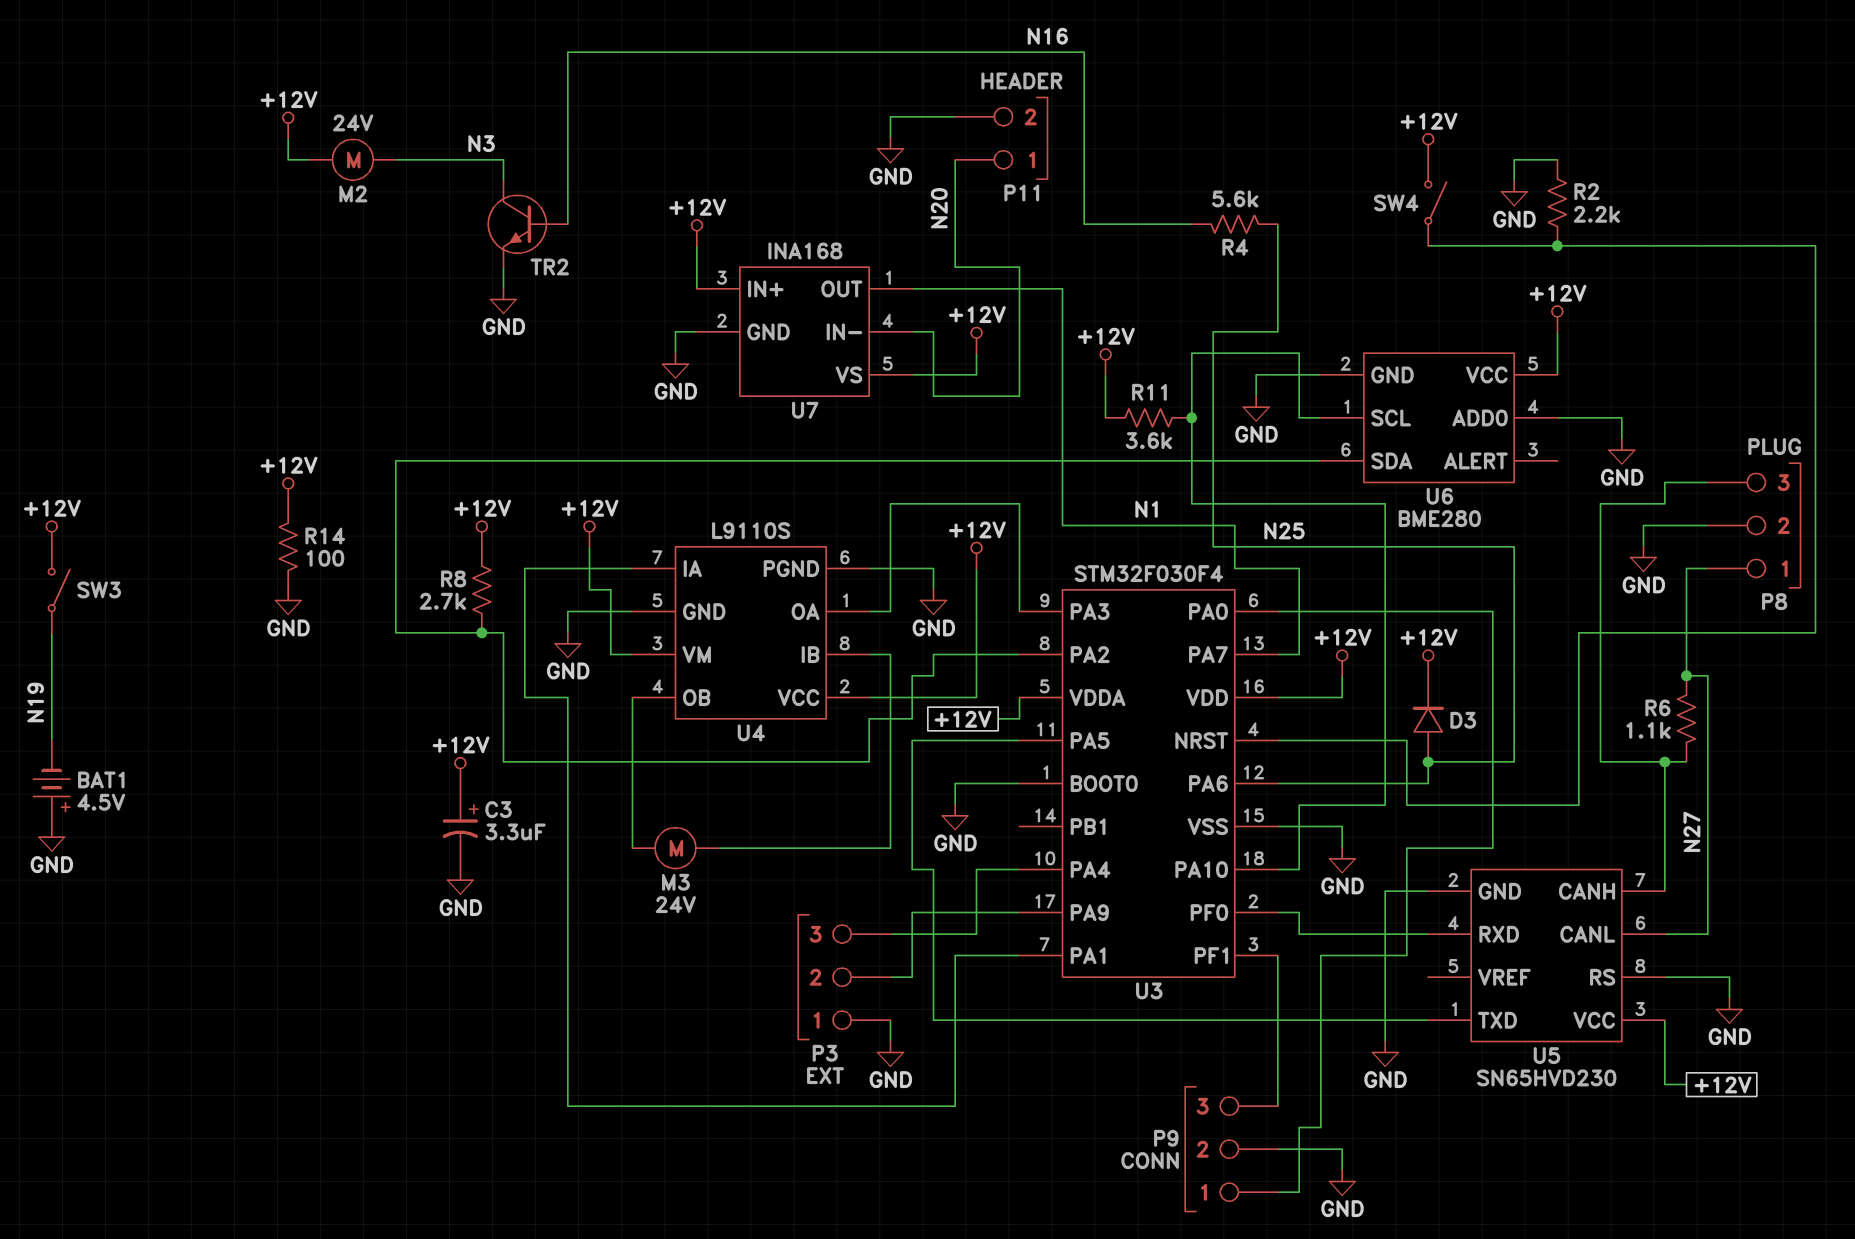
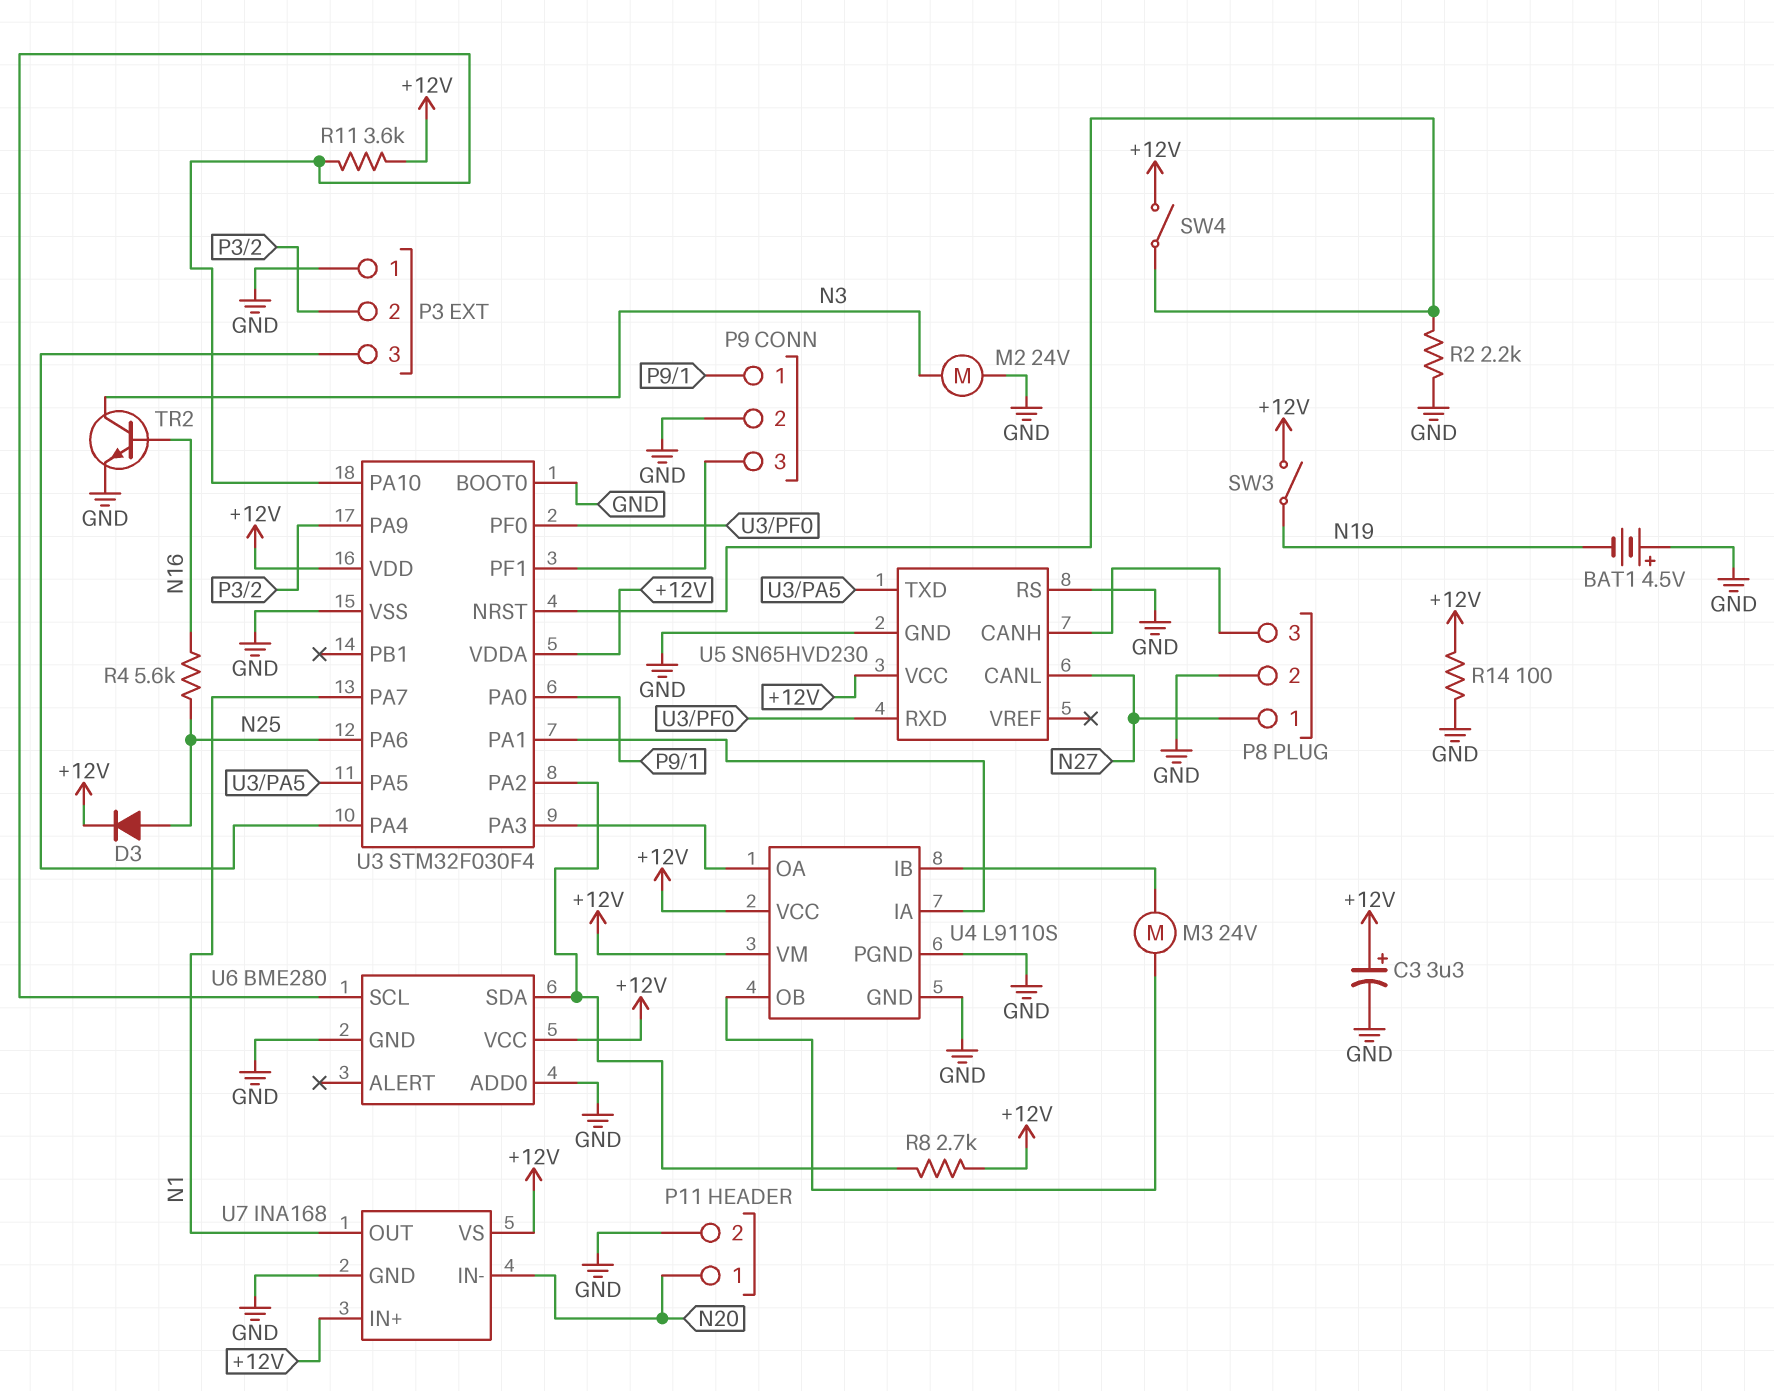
M2: motor 24V (+12V, N3) -> motor 24V (GND, N3)
R6: 1.1k (N27, P8/3) -> none

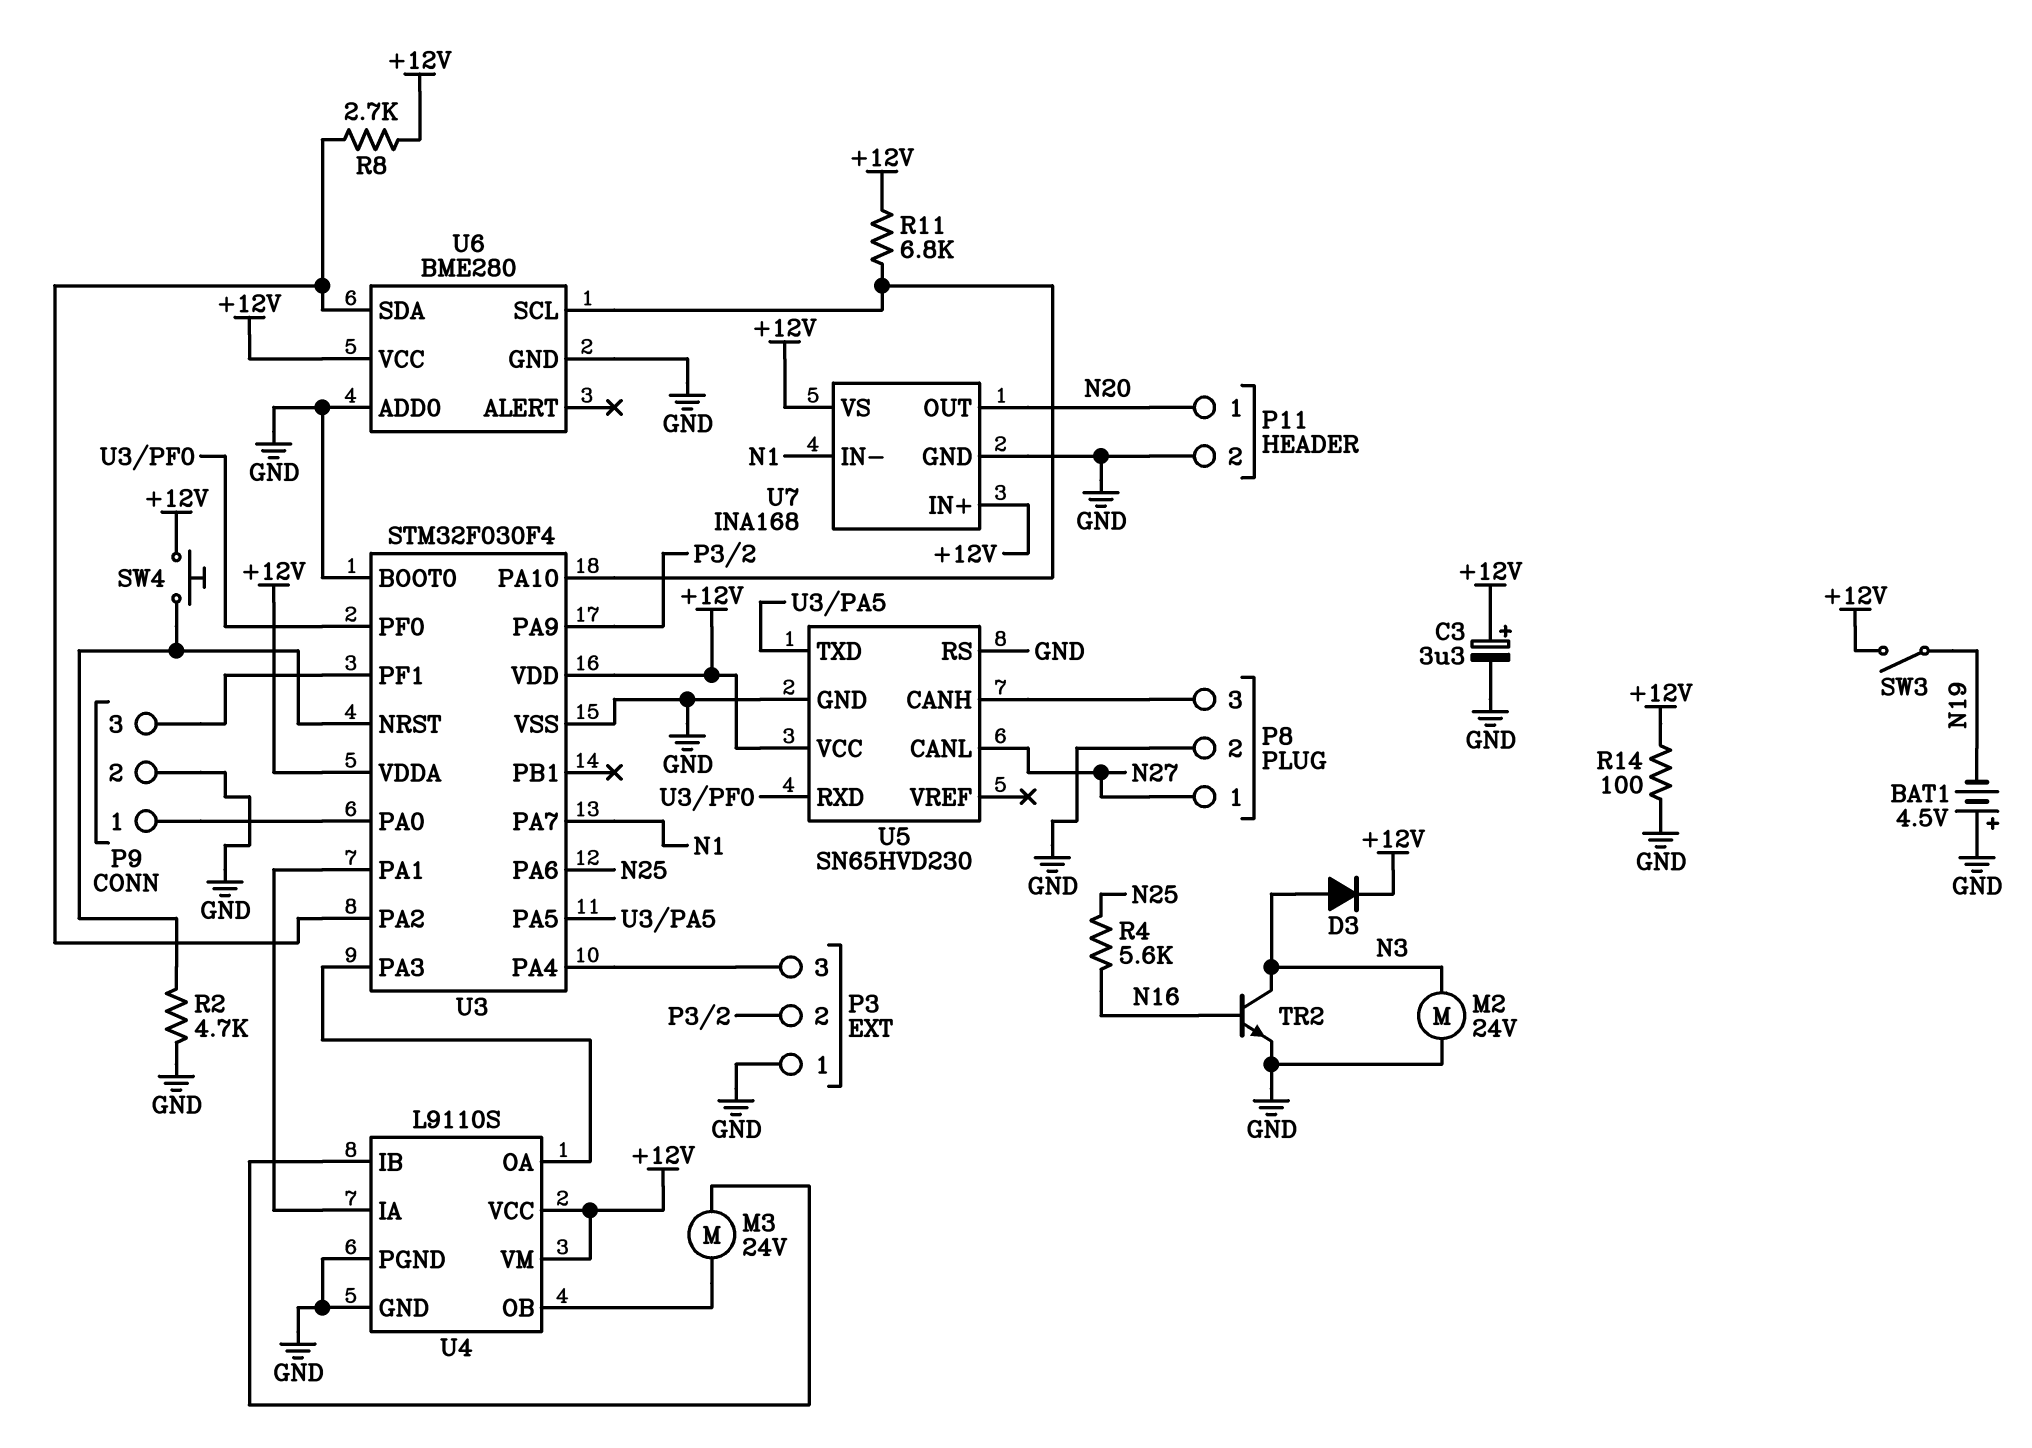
D3: diode (A N25, K +12V) -> diode (A N3, K +12V)
R2: 2.2k (GND, U3/NRST) -> 4.7k (GND, U3/NRST)
R11: 3.6k (+12V, U3/PA10) -> 6.8k (+12V, U3/PA10)
SW4: switch (+12V, U3/NRST) -> button (+12V, U3/NRST)
U7 pin IN-: N20 -> N1
U7 pin OUT: N1 -> N20

